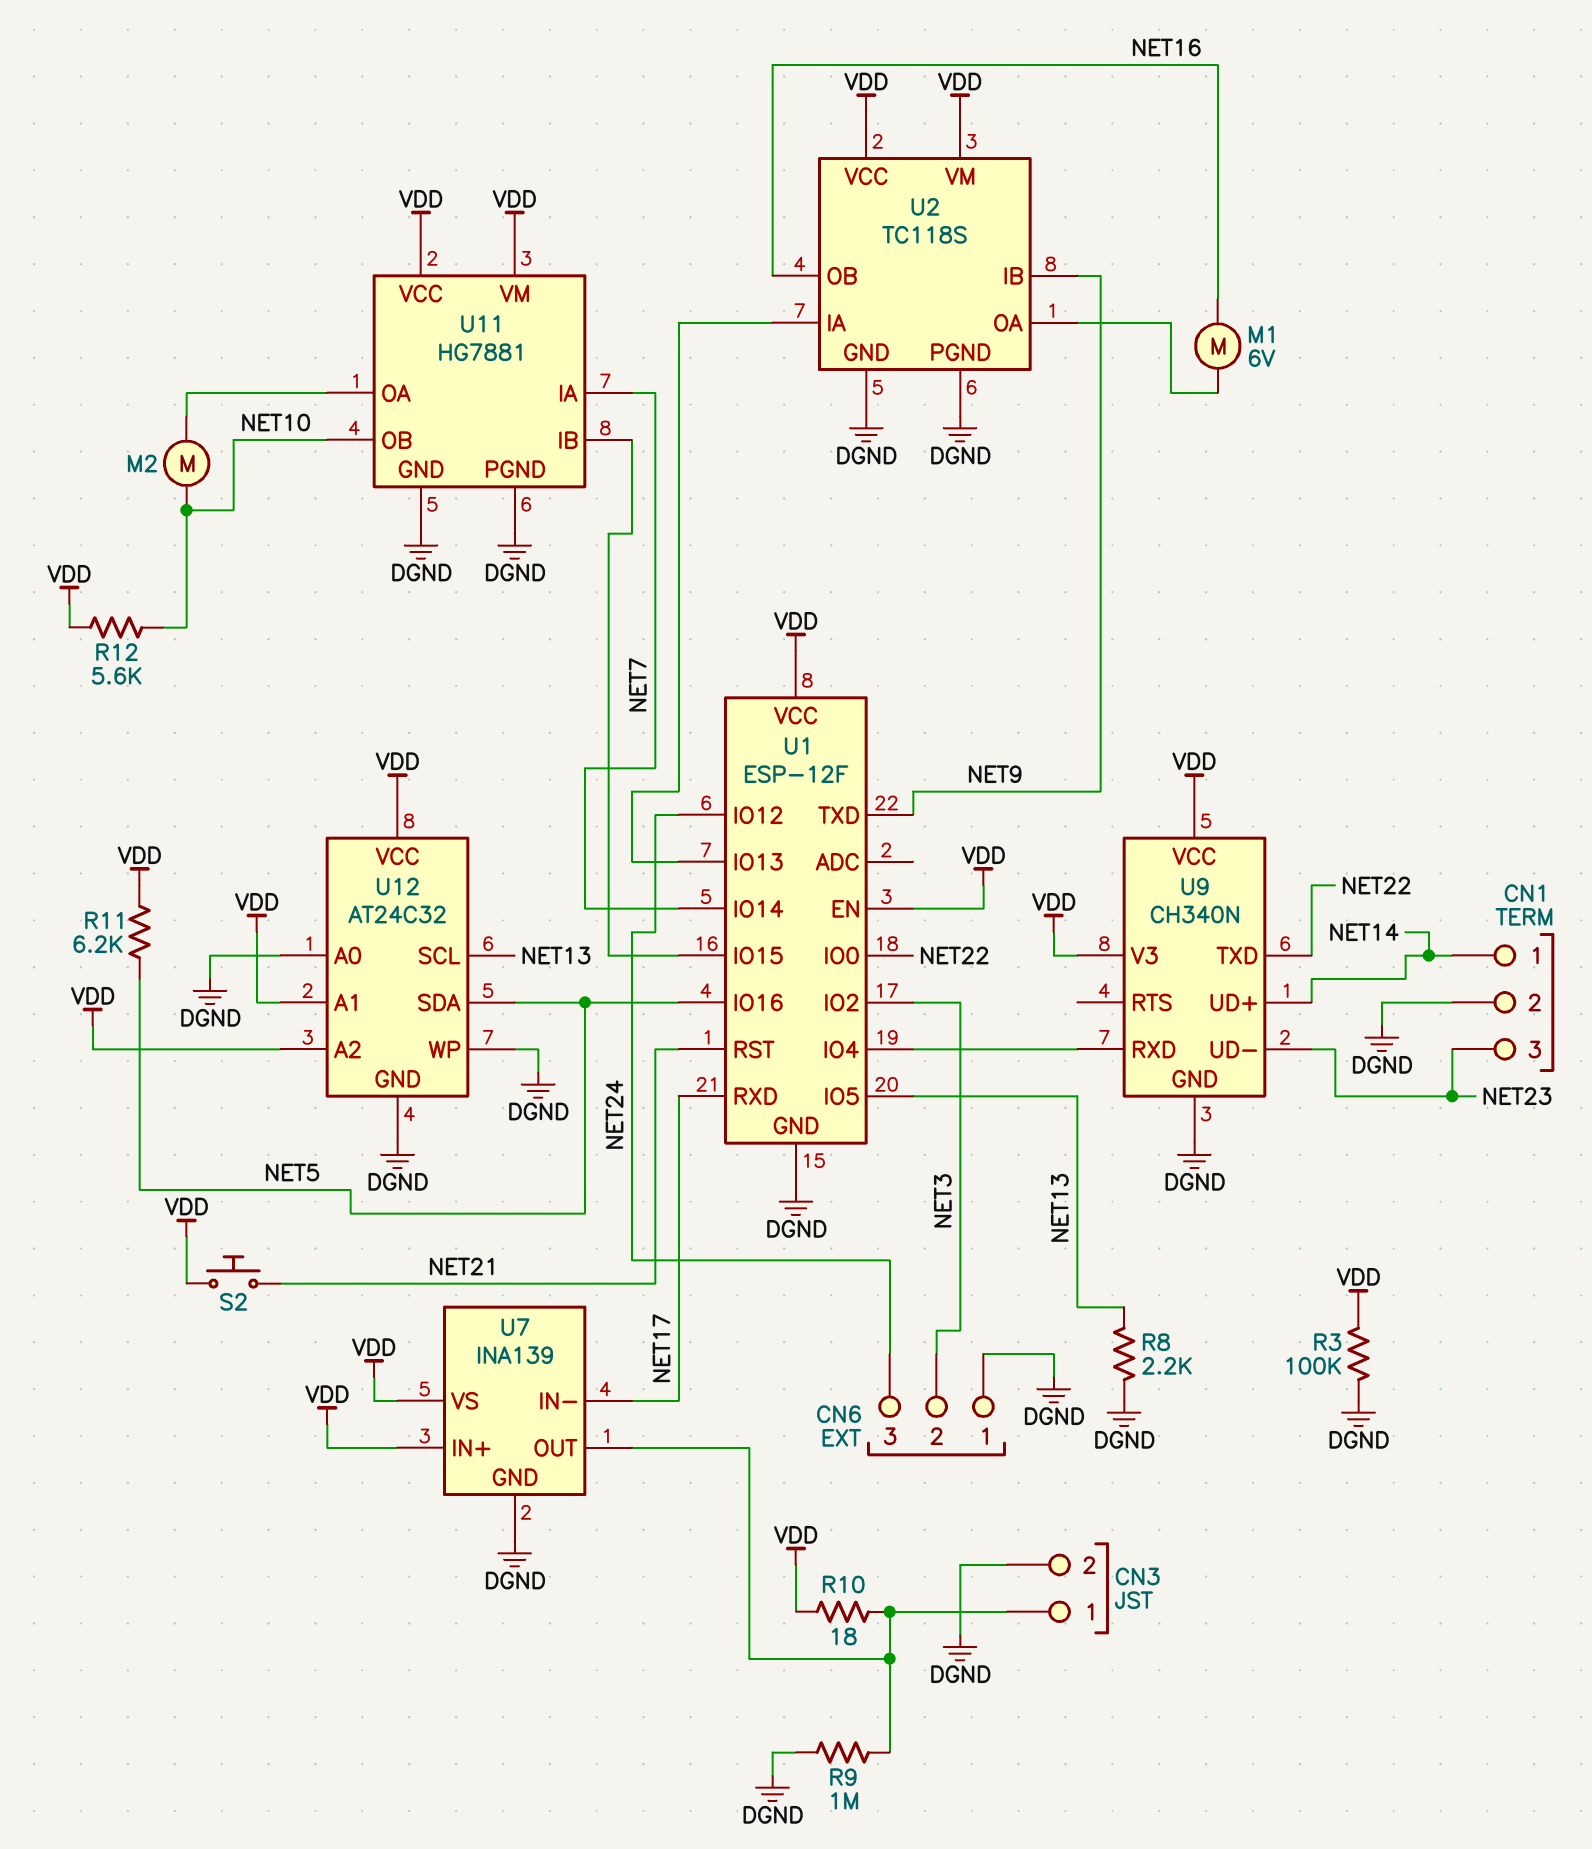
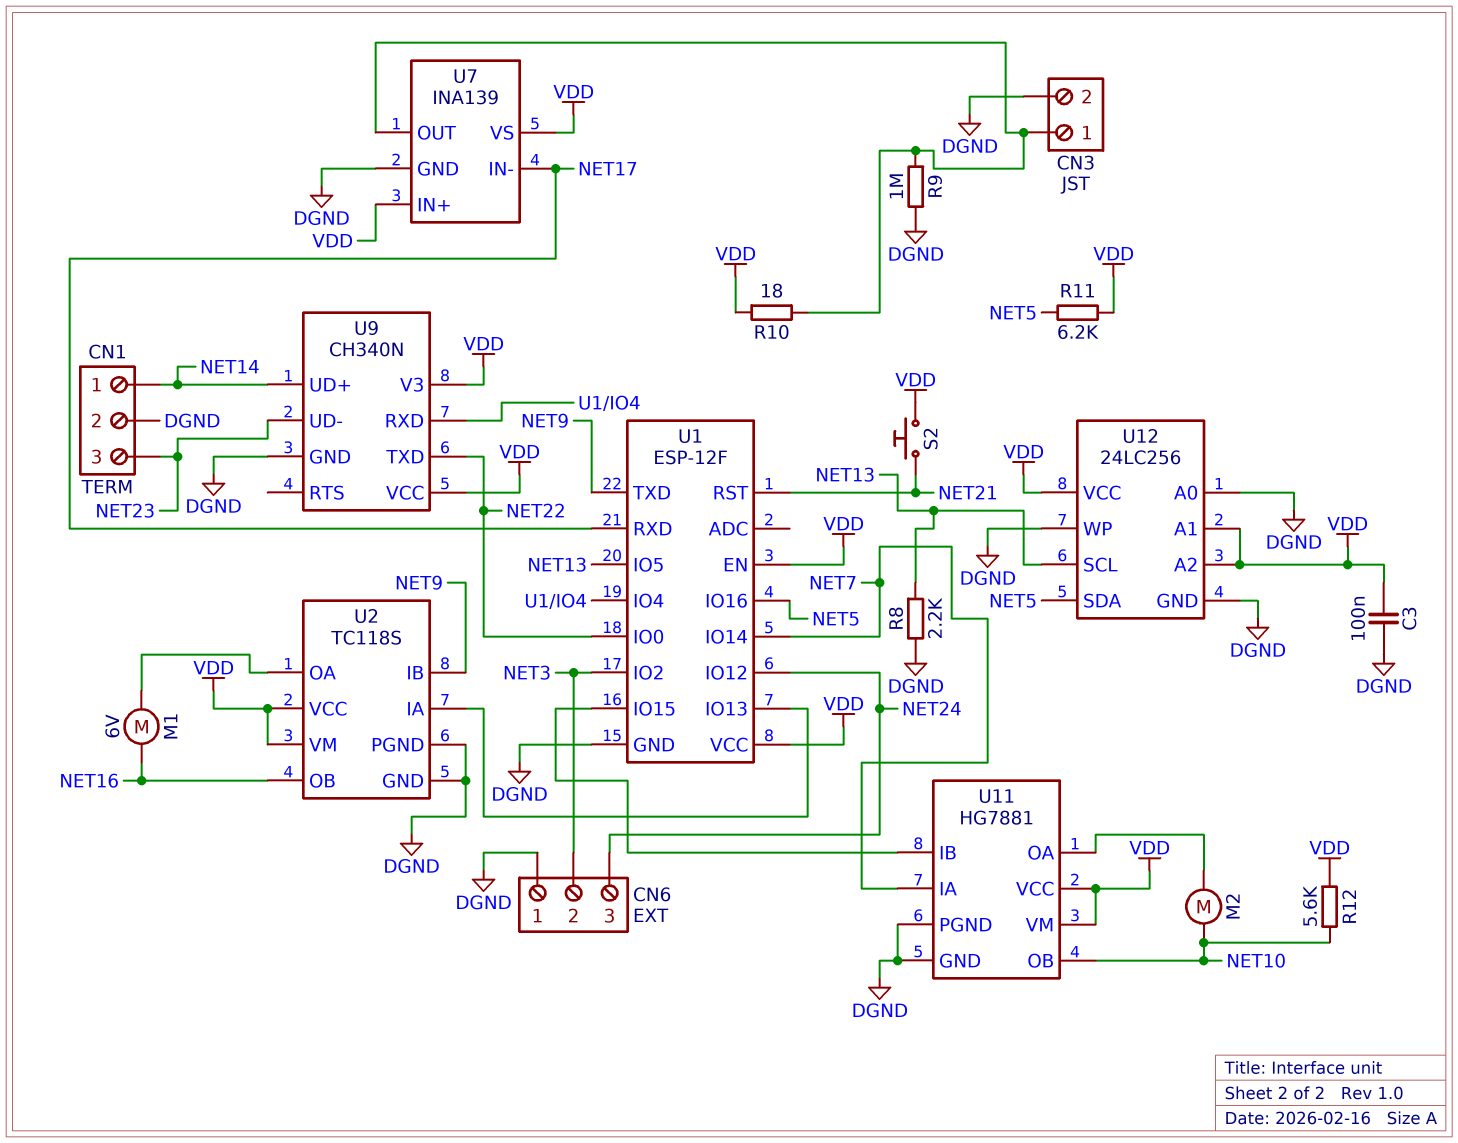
C3: none -> 100nF (DGND, VDD)
R3: 100k (DGND, VDD) -> none
U12: AT24C32 -> 24LC256

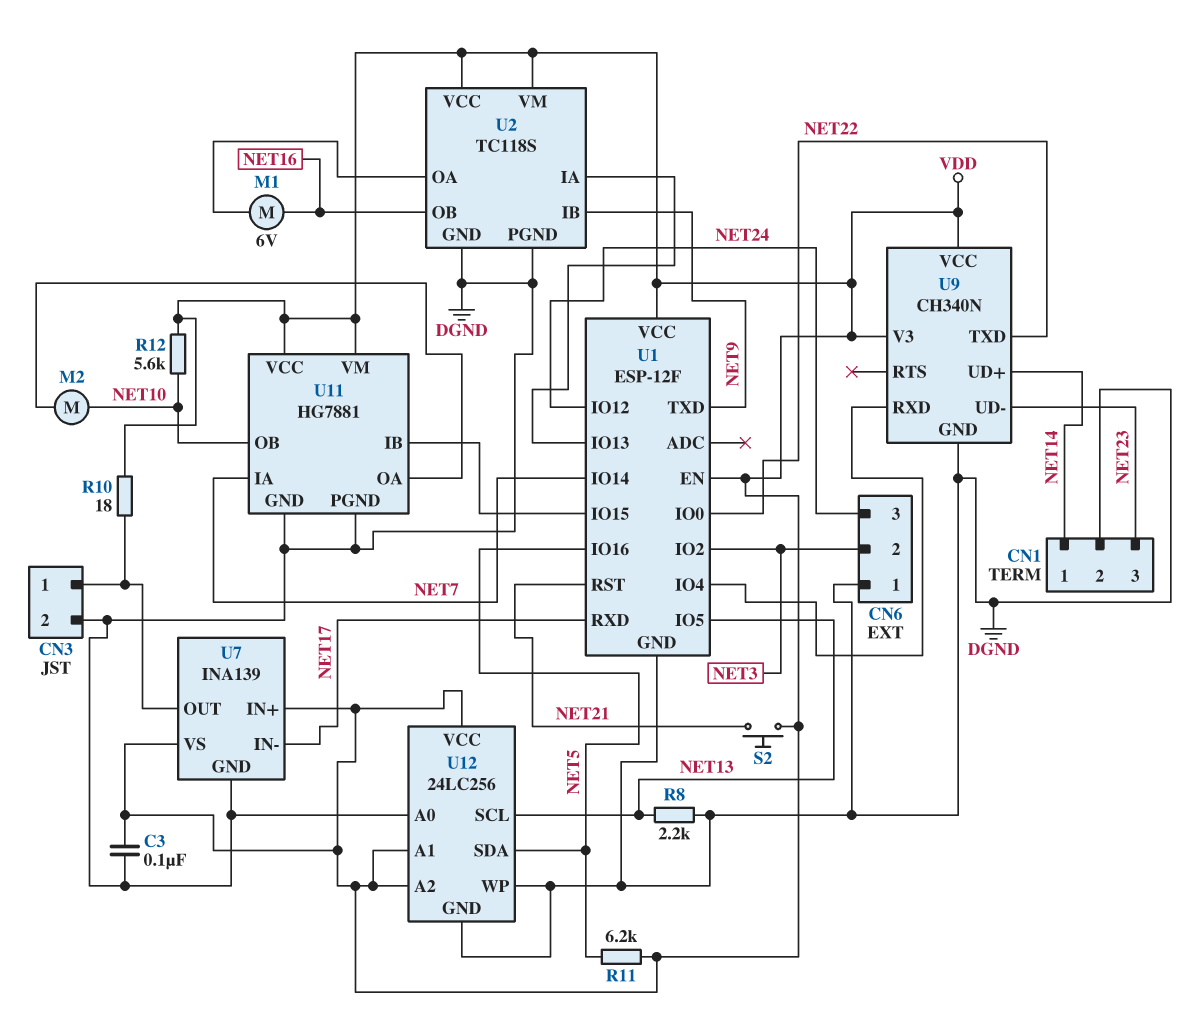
R9: 1M (CN3/1, DGND) -> none

